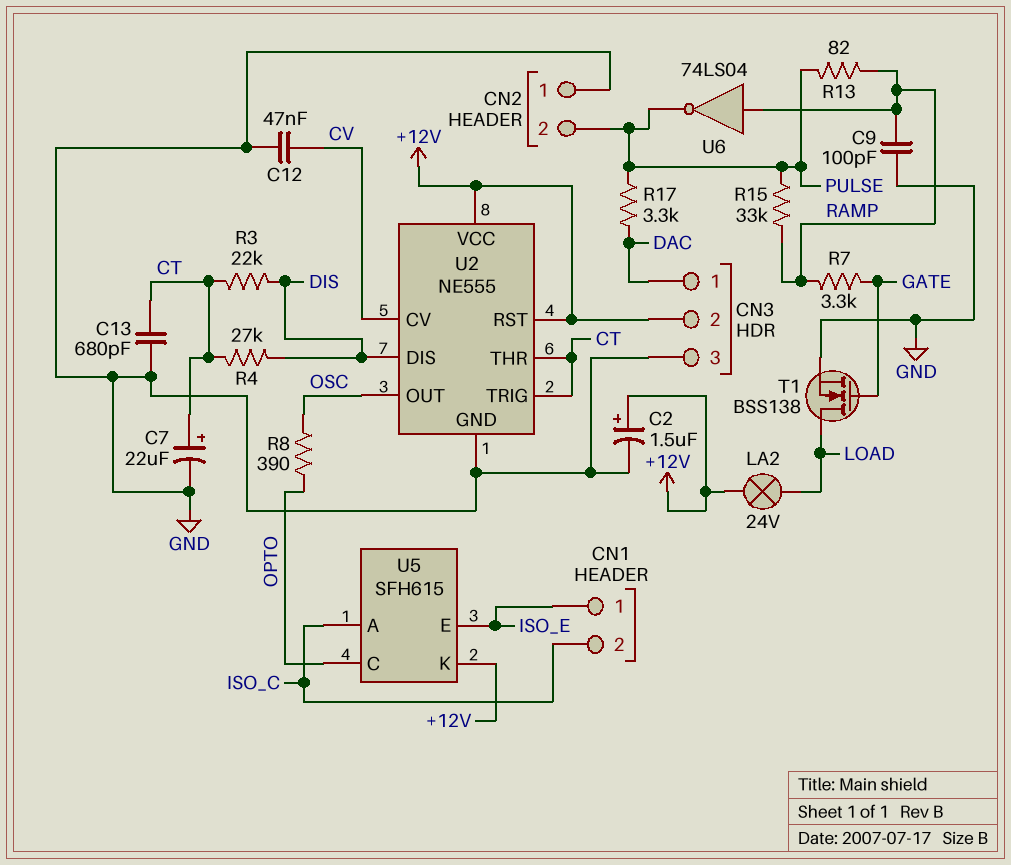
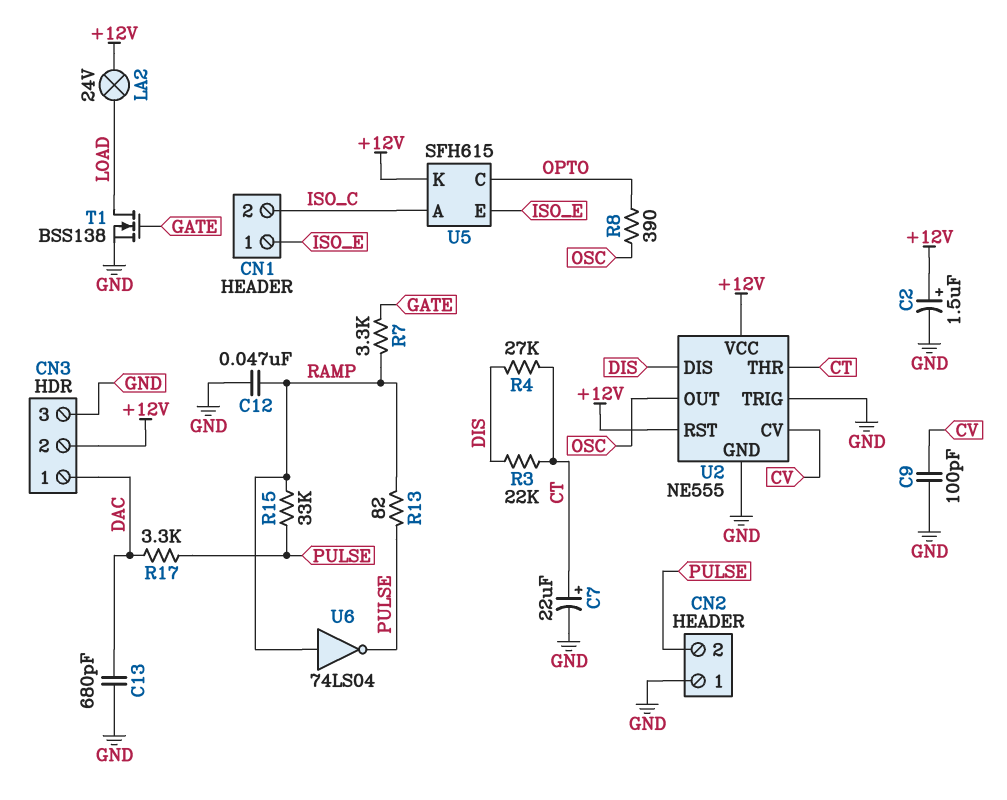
C9: 100pF (GND, RAMP) -> 100pF (CV, GND)
C12: 47nF (CV, GND) -> 47nF (GND, RAMP)
C13: 680pF (CT, GND) -> 680pF (DAC, GND)
U2 pin TRIG: CT -> GND

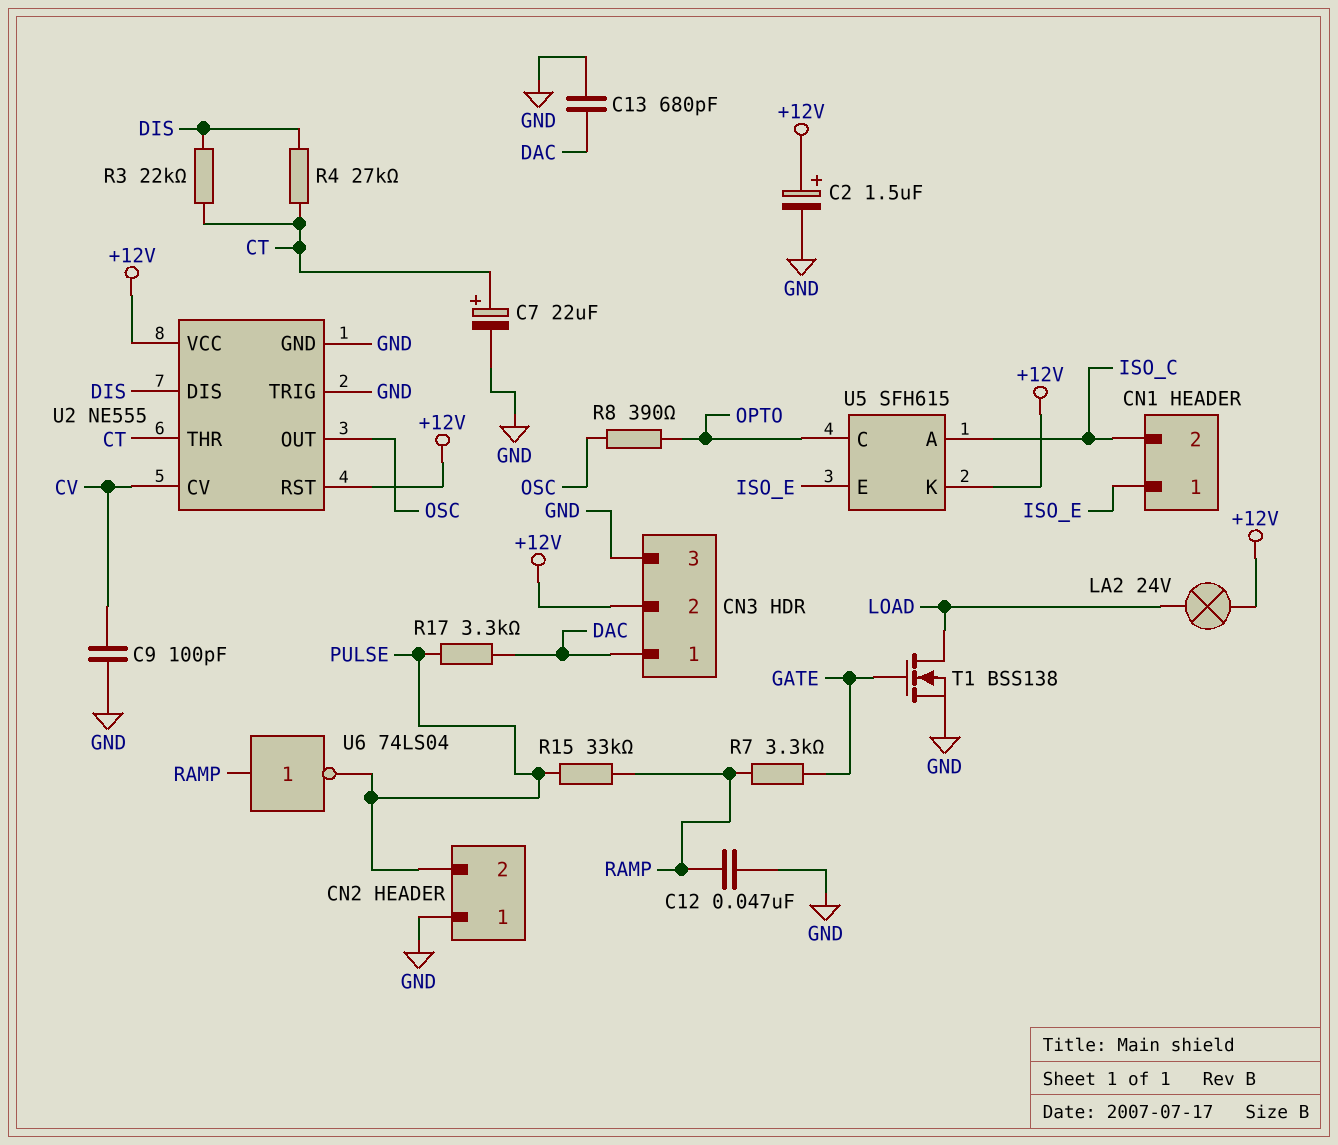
R13: 82 (PULSE, RAMP) -> none

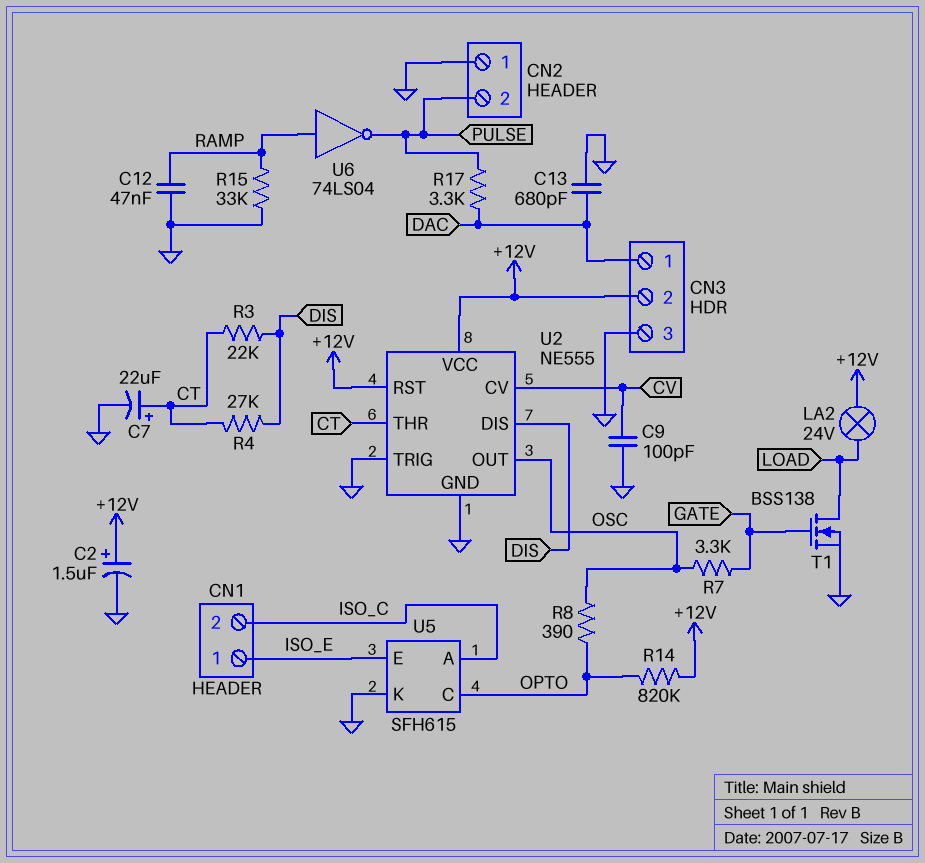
R7: 3.3k (GATE, RAMP) -> 3.3k (GATE, OSC)
R14: none -> 820k (+12V, OPTO)
R15: 33k (PULSE, RAMP) -> 33k (GND, RAMP)
U5 pin K: +12V -> GND

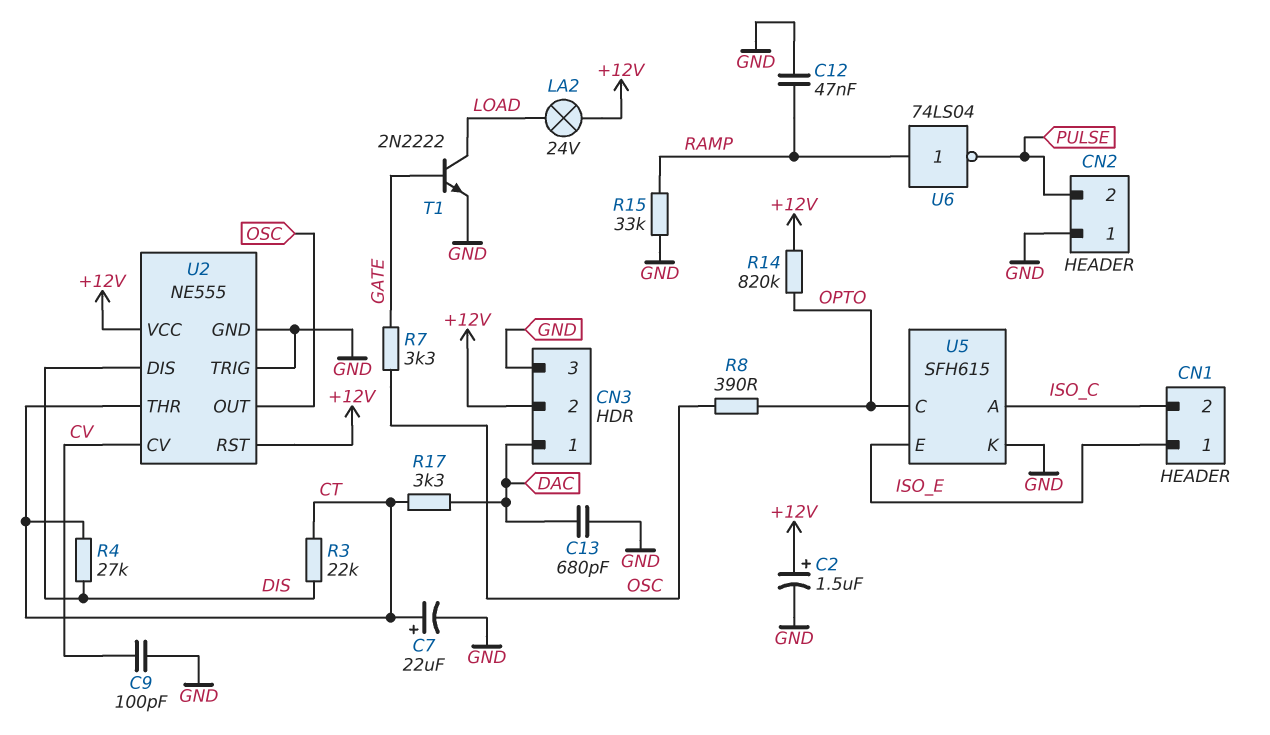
R17: 3.3k (DAC, PULSE) -> 3.3k (CT, DAC)
T1: NMOS BSS138 (G GATE, D LOAD, S GND) -> NPN 2N2222 (B GATE, C LOAD, E GND)

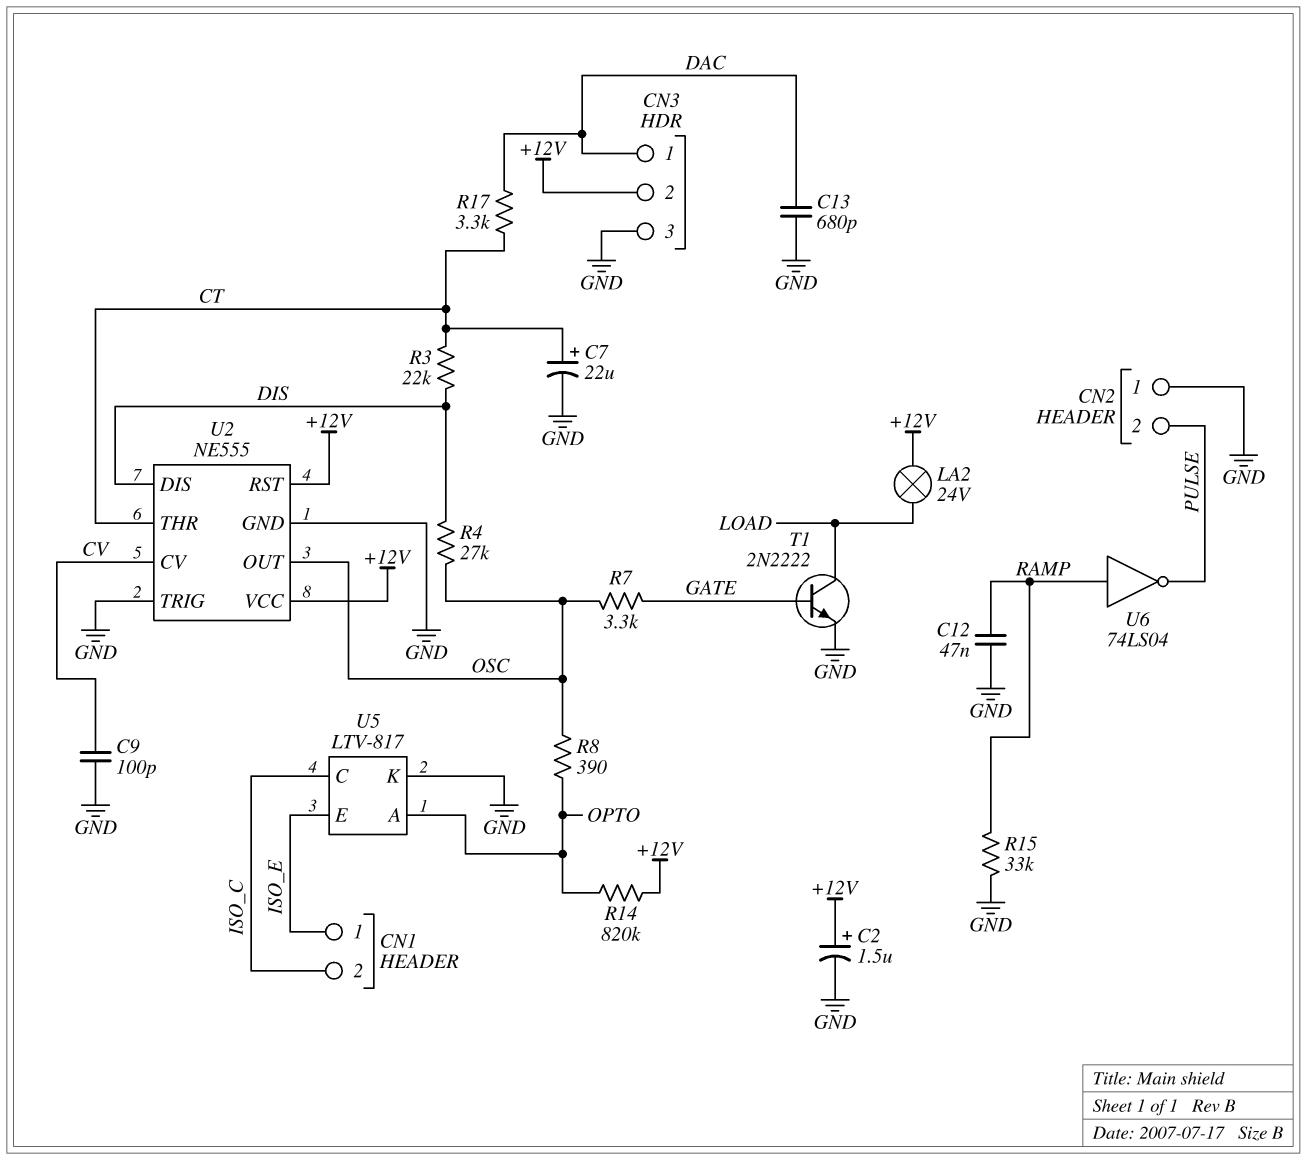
R4: 27k (CT, DIS) -> 27k (DIS, OSC)
U5: SFH615 -> LTV-817
U5 pin A: ISO_C -> OPTO
U5 pin C: OPTO -> ISO_C

